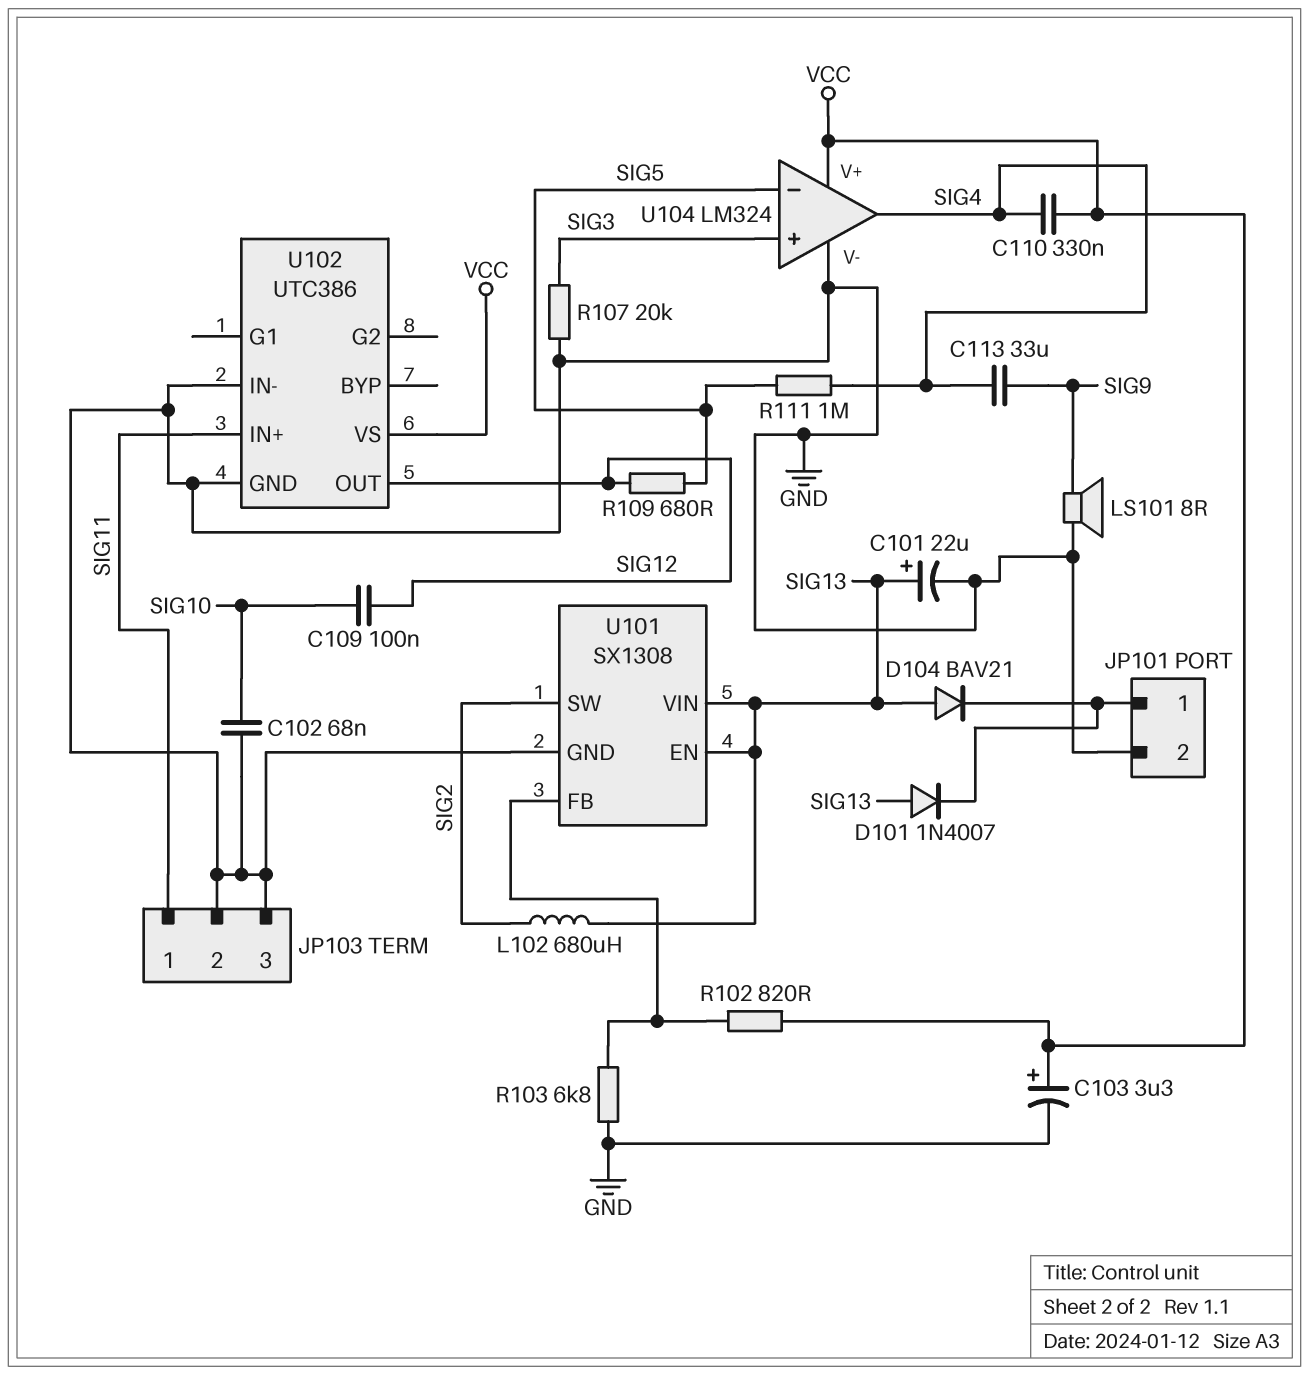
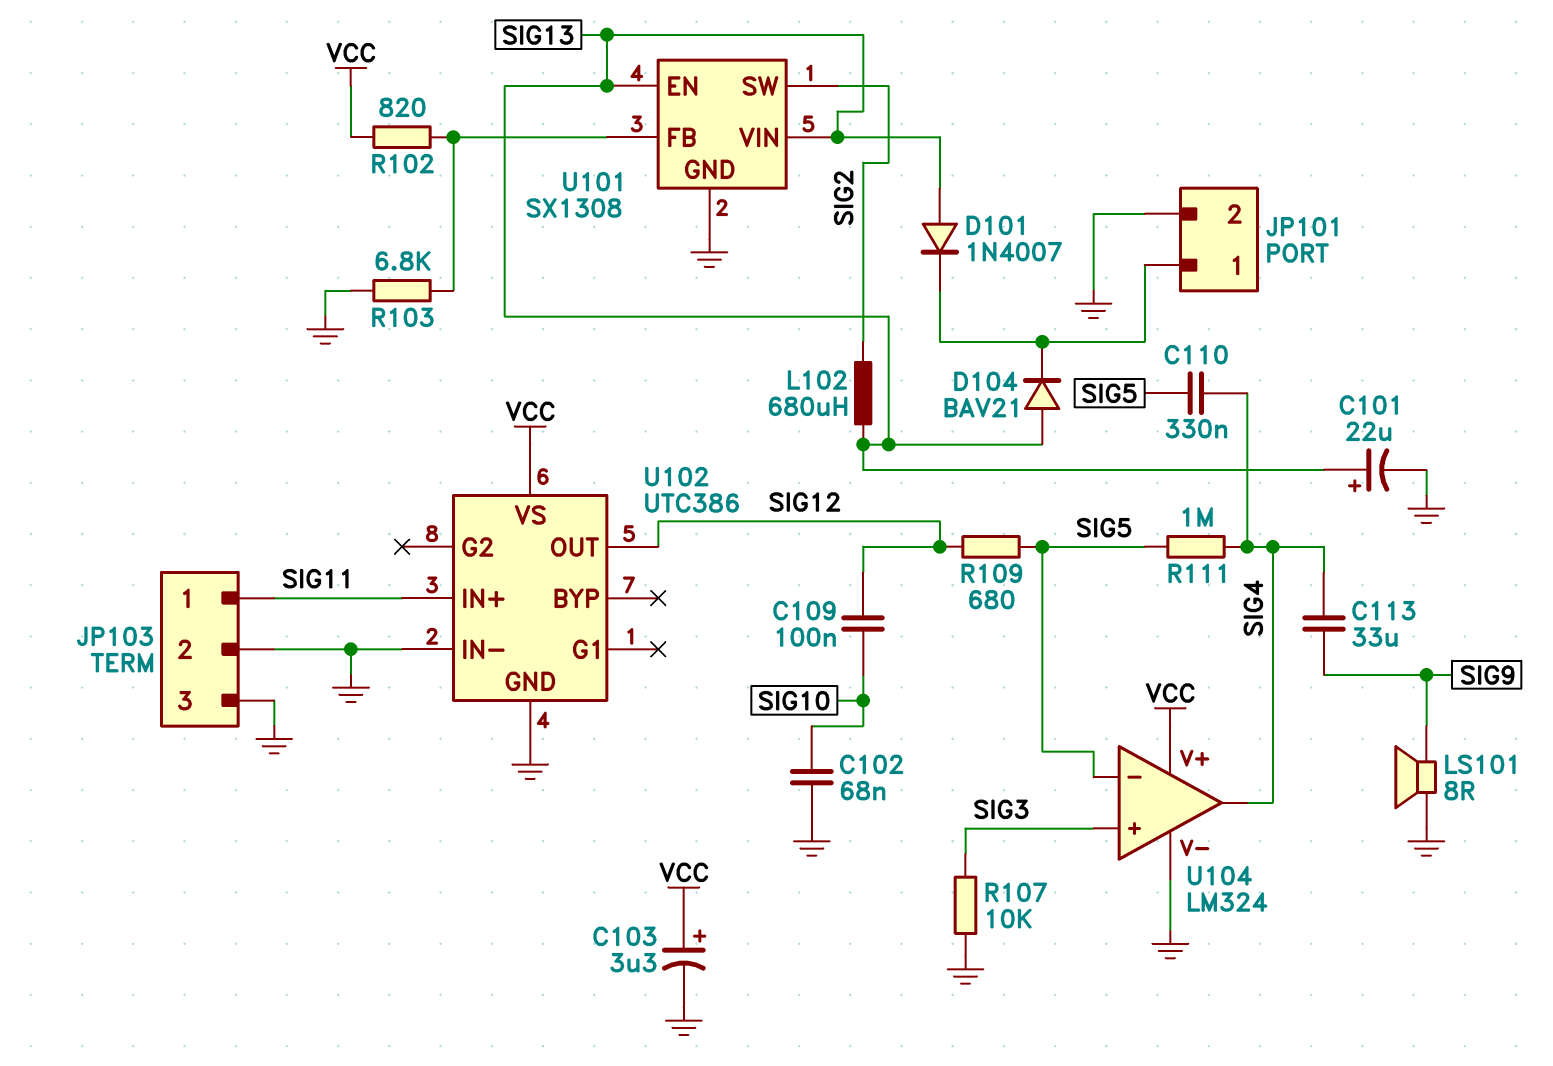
C110: 330nF (SIG4, VCC) -> 330nF (SIG4, SIG5)
R107: 20k (GND, SIG3) -> 10k (GND, SIG3)

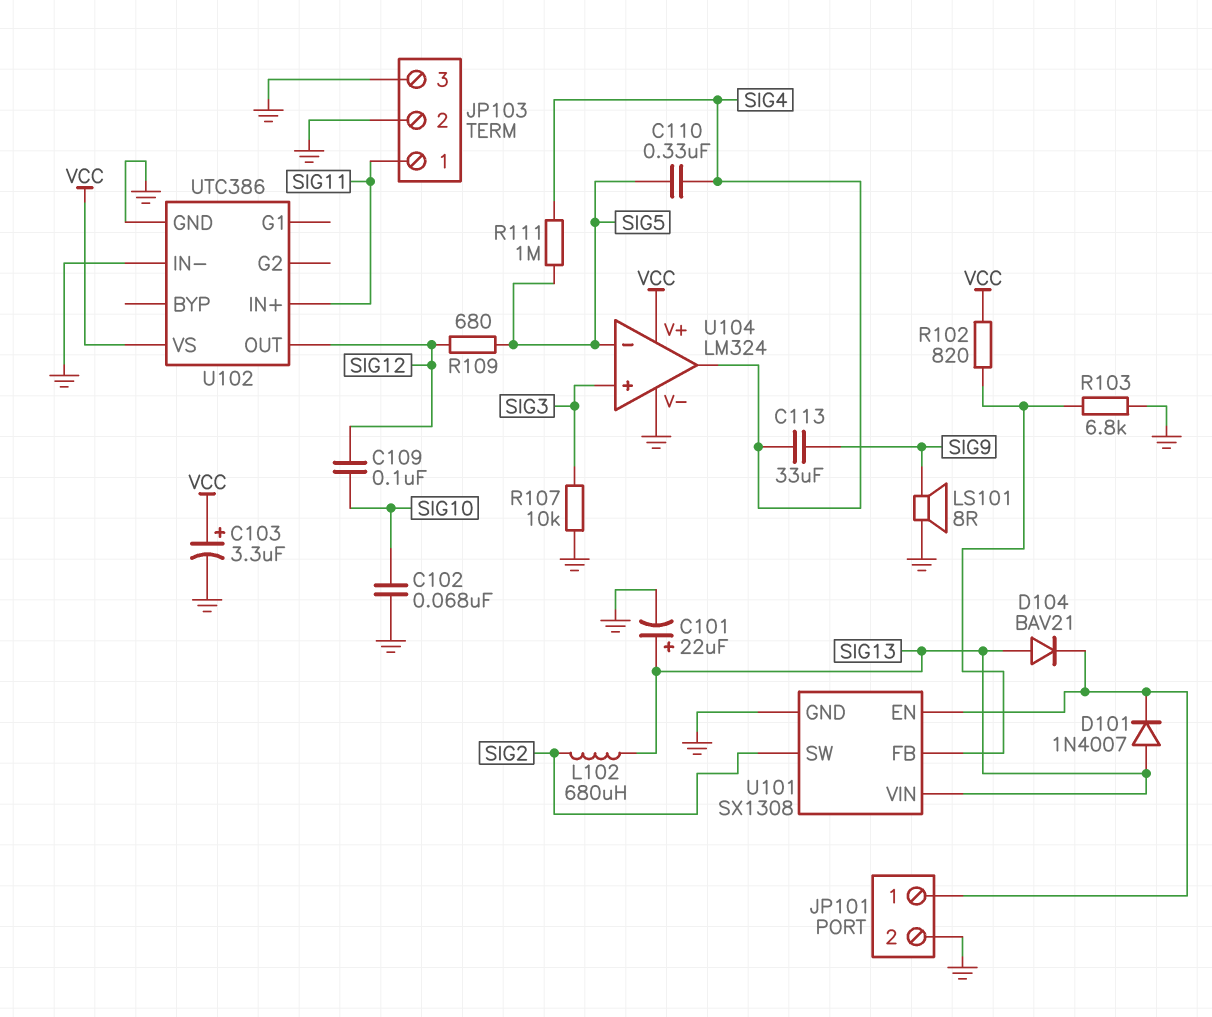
U101 pin EN: SIG13 -> JP101/1

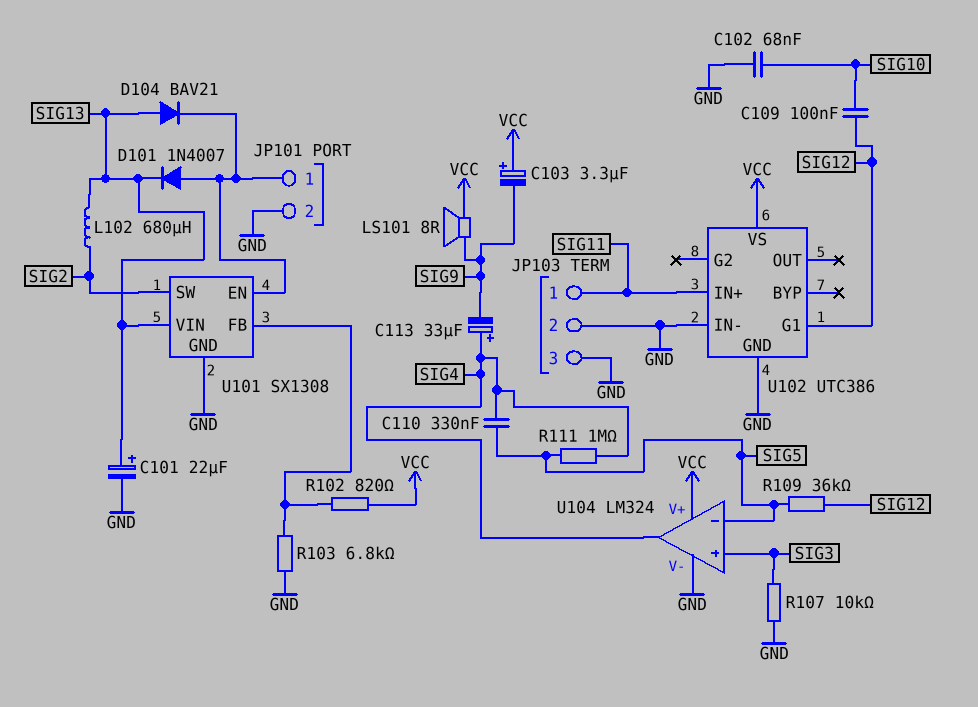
C103: 3.3uF (plus VCC, minus GND) -> 3.3uF (plus VCC, minus SIG9)
C113: 33uF (SIG4, SIG9) -> 33uF (plus SIG4, minus SIG9)
D101: diode 1N4007 (A SIG13, K JP101/1) -> diode 1N4007 (A JP101/1, K SIG13)
LS101: speaker 8R (GND, SIG9) -> speaker 8R (SIG9, VCC)
R109: 680 (SIG5, SIG12) -> 36k (SIG5, SIG12)
U102 pin G1: none -> SIG12
U102 pin OUT: SIG12 -> none

